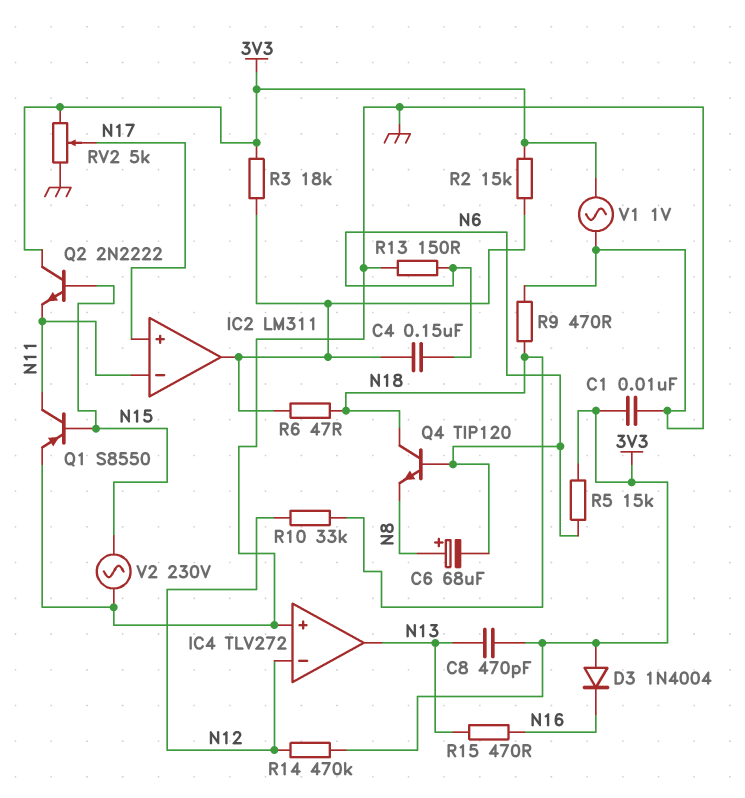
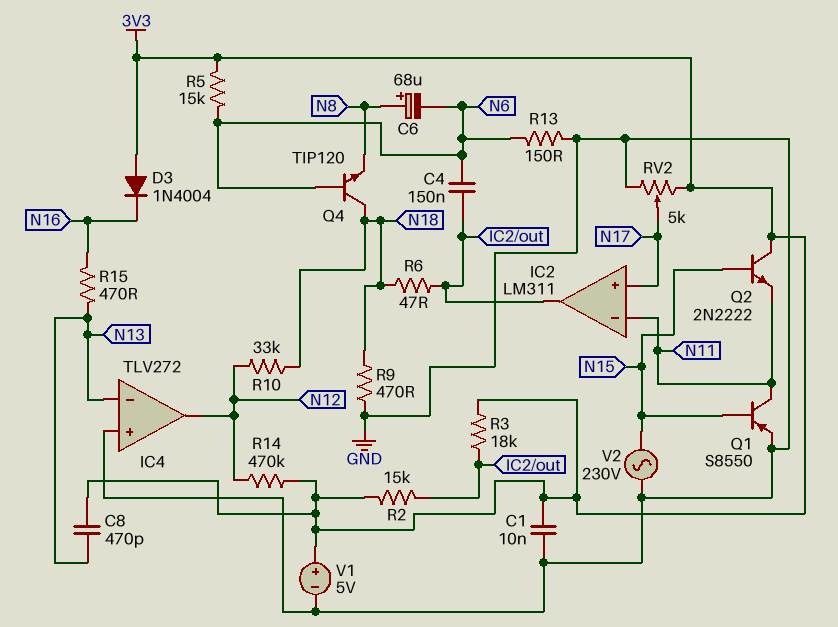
IC4 pin in-: N12 -> N13
IC4 pin out: N13 -> N12
V1: AC 1V (3V3, GND) -> 5V (plus 3V3, minus GND)

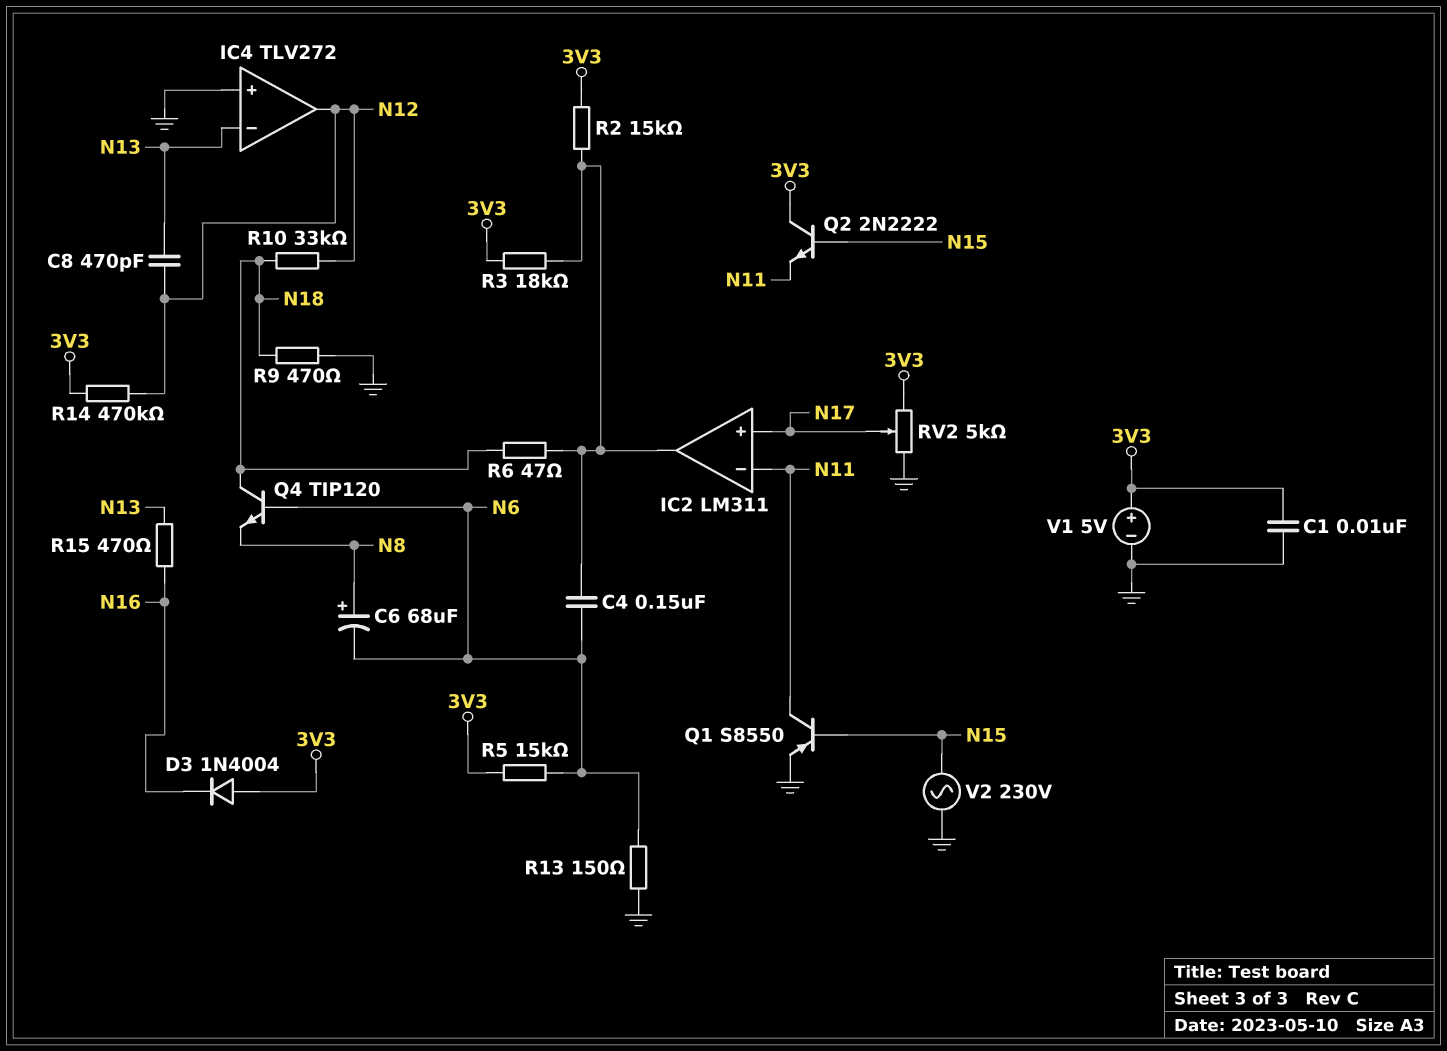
C8: 470pF (3V3, N13) -> 470pF (N12, N13)

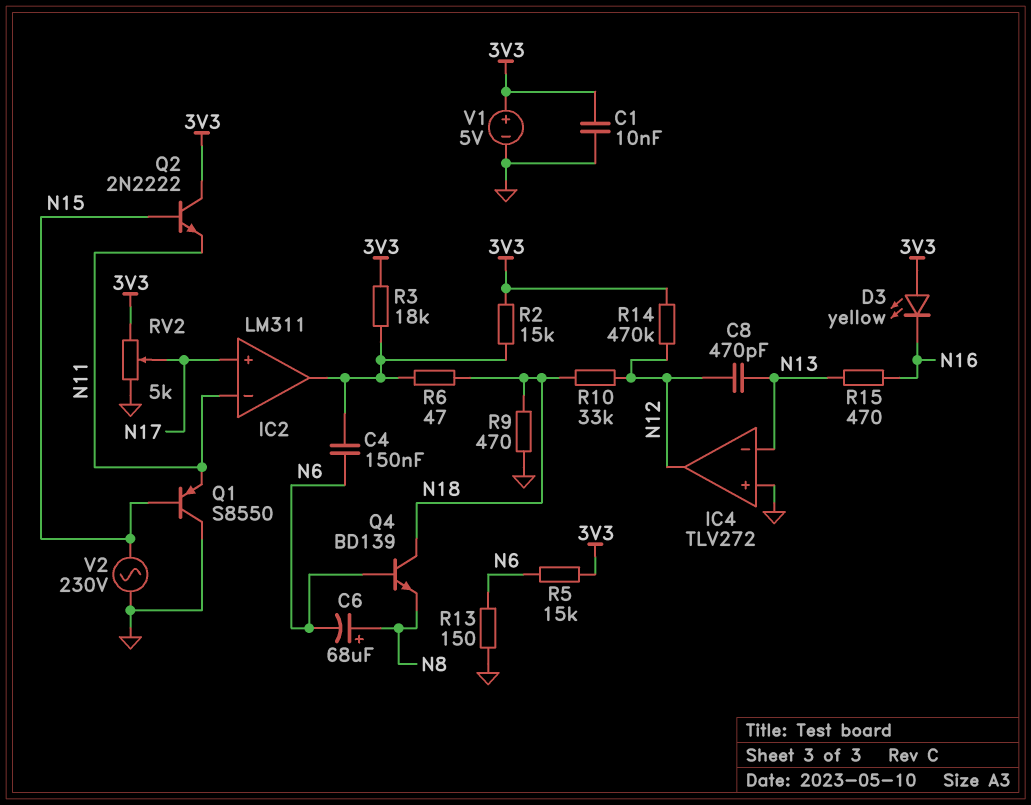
D3: diode 1N4004 (A 3V3, K N16) -> LED yellow (A 3V3, K N16)
Q1: PNP S8550 (B N15, C N11, E GND) -> PNP S8550 (B N15, C GND, E N11)
Q4: NPN TIP120 (B N6, C N18, E N8) -> NPN BD139 (B N6, C N18, E N8)

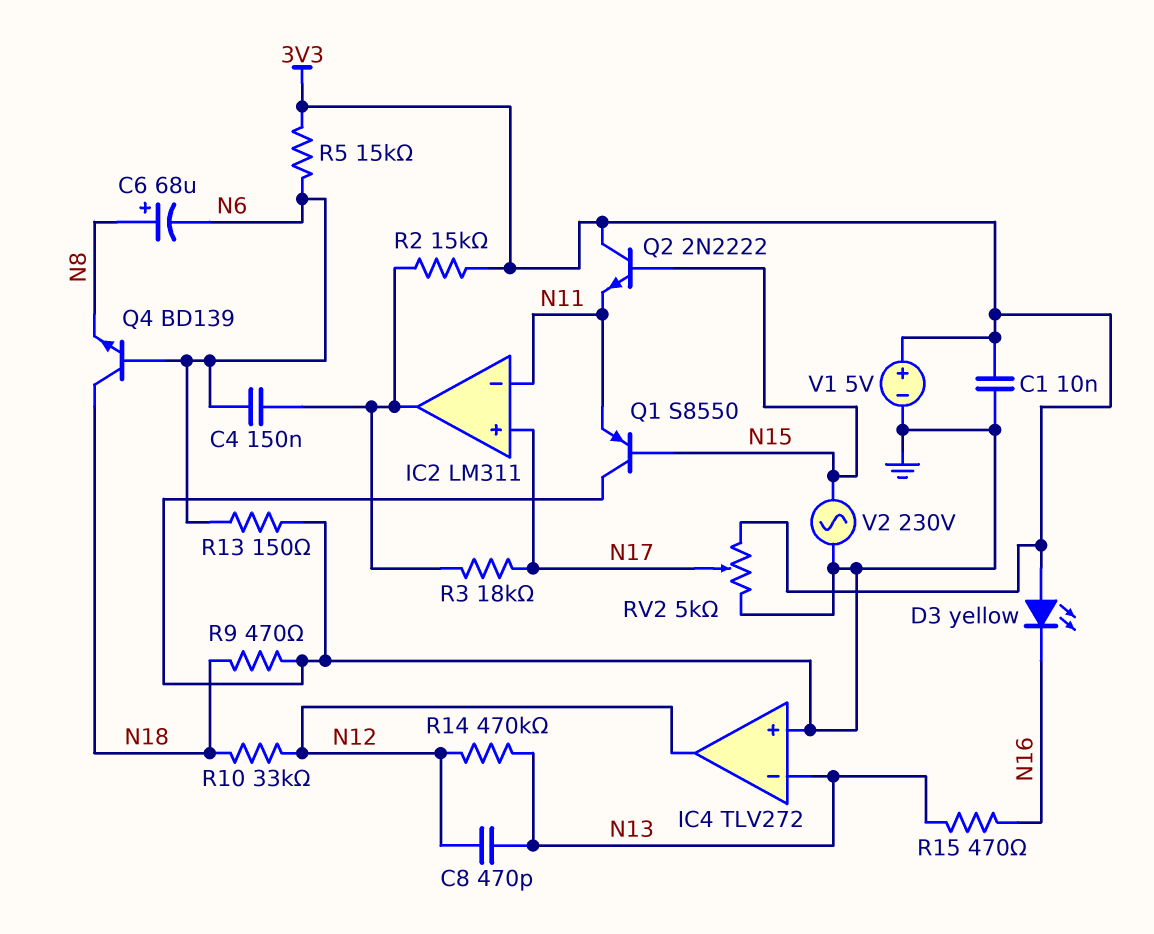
R3: 18k (3V3, IC2/out) -> 18k (IC2/out, N17)
R6: 47 (IC2/out, N18) -> none
R14: 470k (3V3, N12) -> 470k (N12, N13)

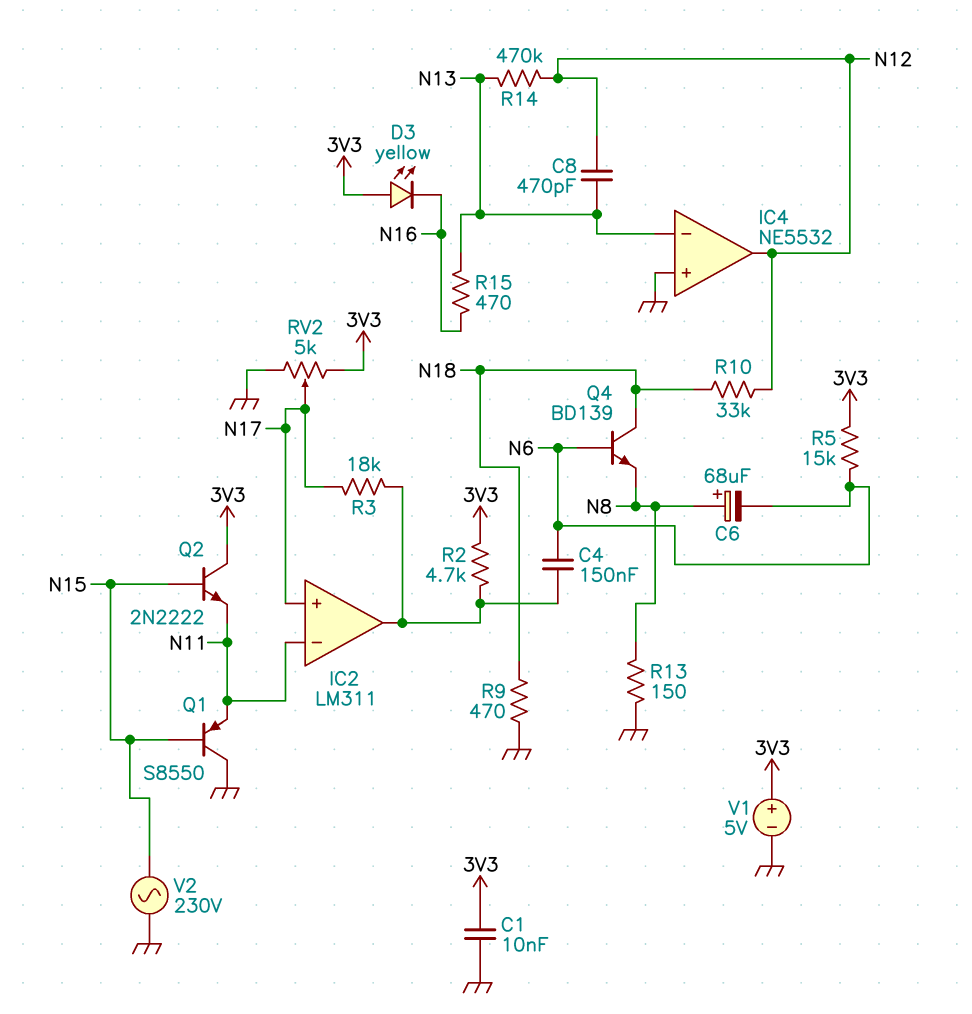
IC4: TLV272 -> NE5532
R2: 15k (3V3, IC2/out) -> 4.7k (3V3, IC2/out)
R13: 150 (GND, N6) -> 150 (GND, N8)

